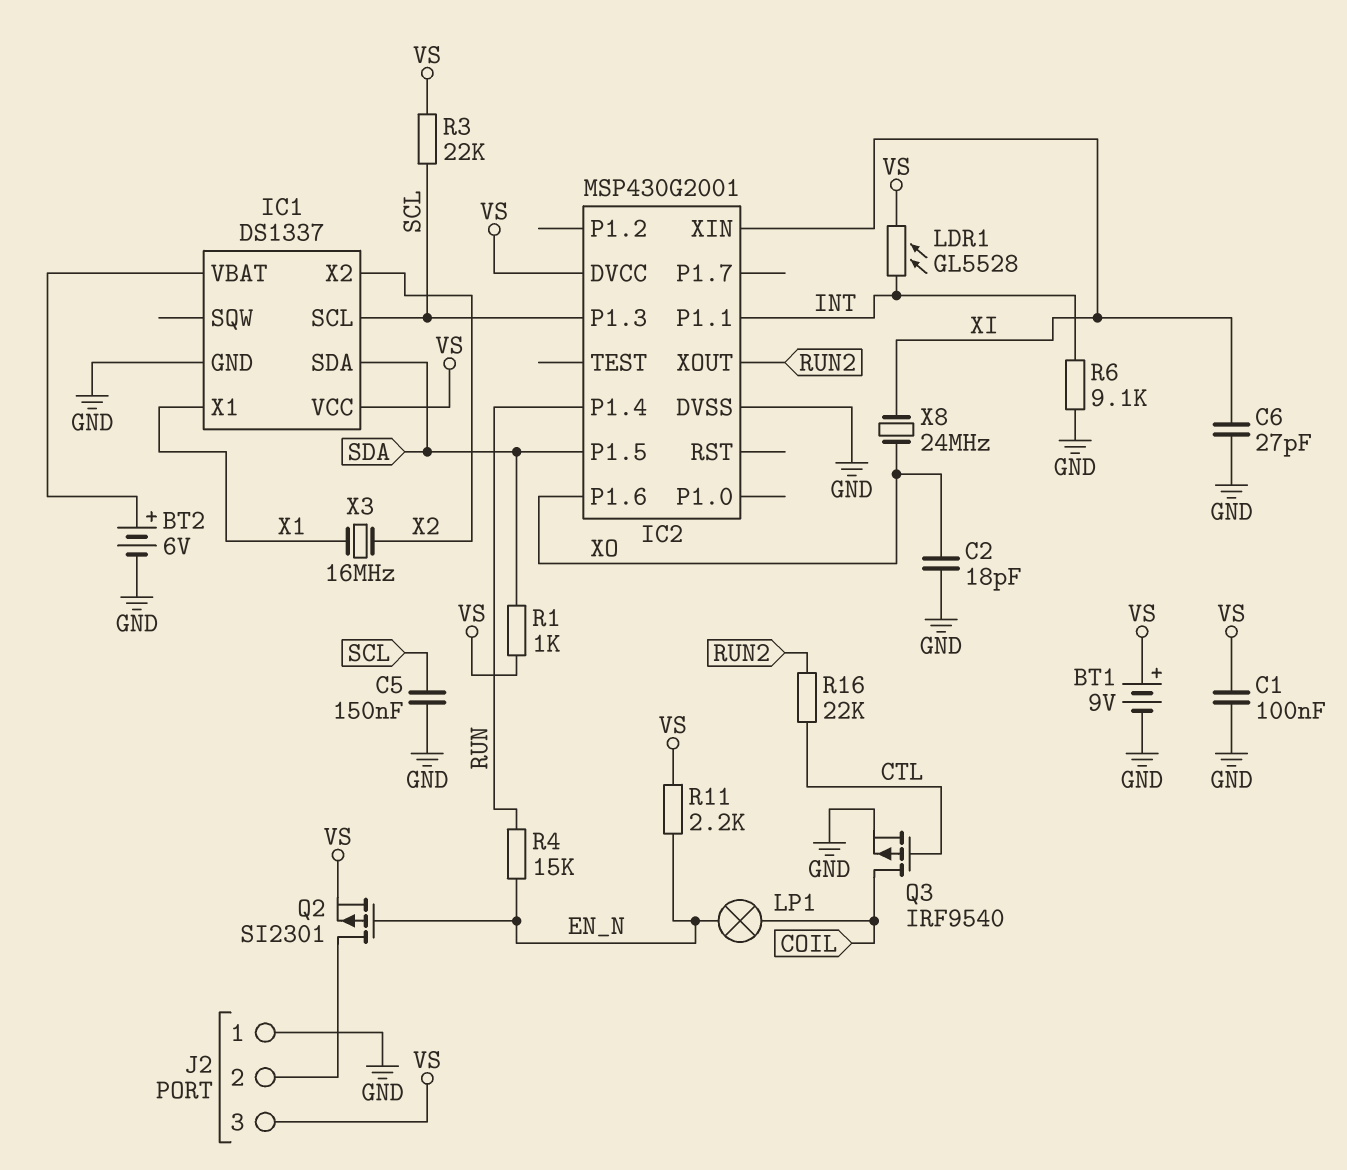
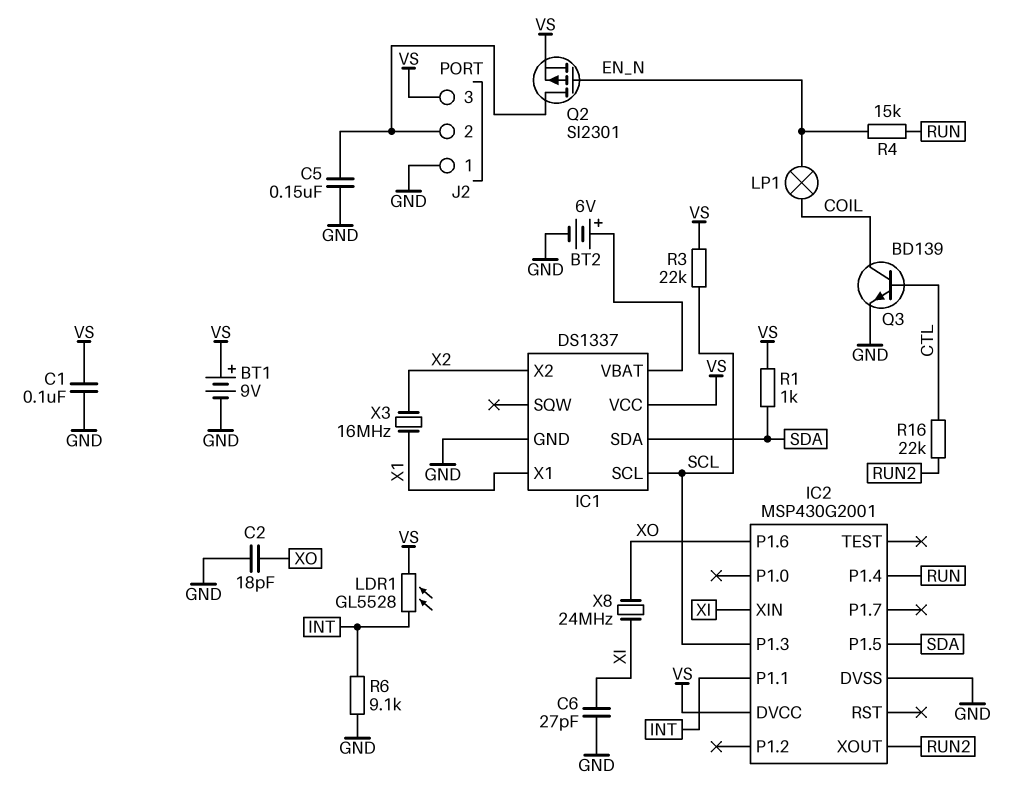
C5: 150nF (GND, SCL) -> 150nF (GND, J2/2)
Q3: PMOS IRF9540 (G CTL, D COIL, S GND) -> NPN BD139 (B CTL, C COIL, E GND)
R11: 2.2k (EN_N, VS) -> none

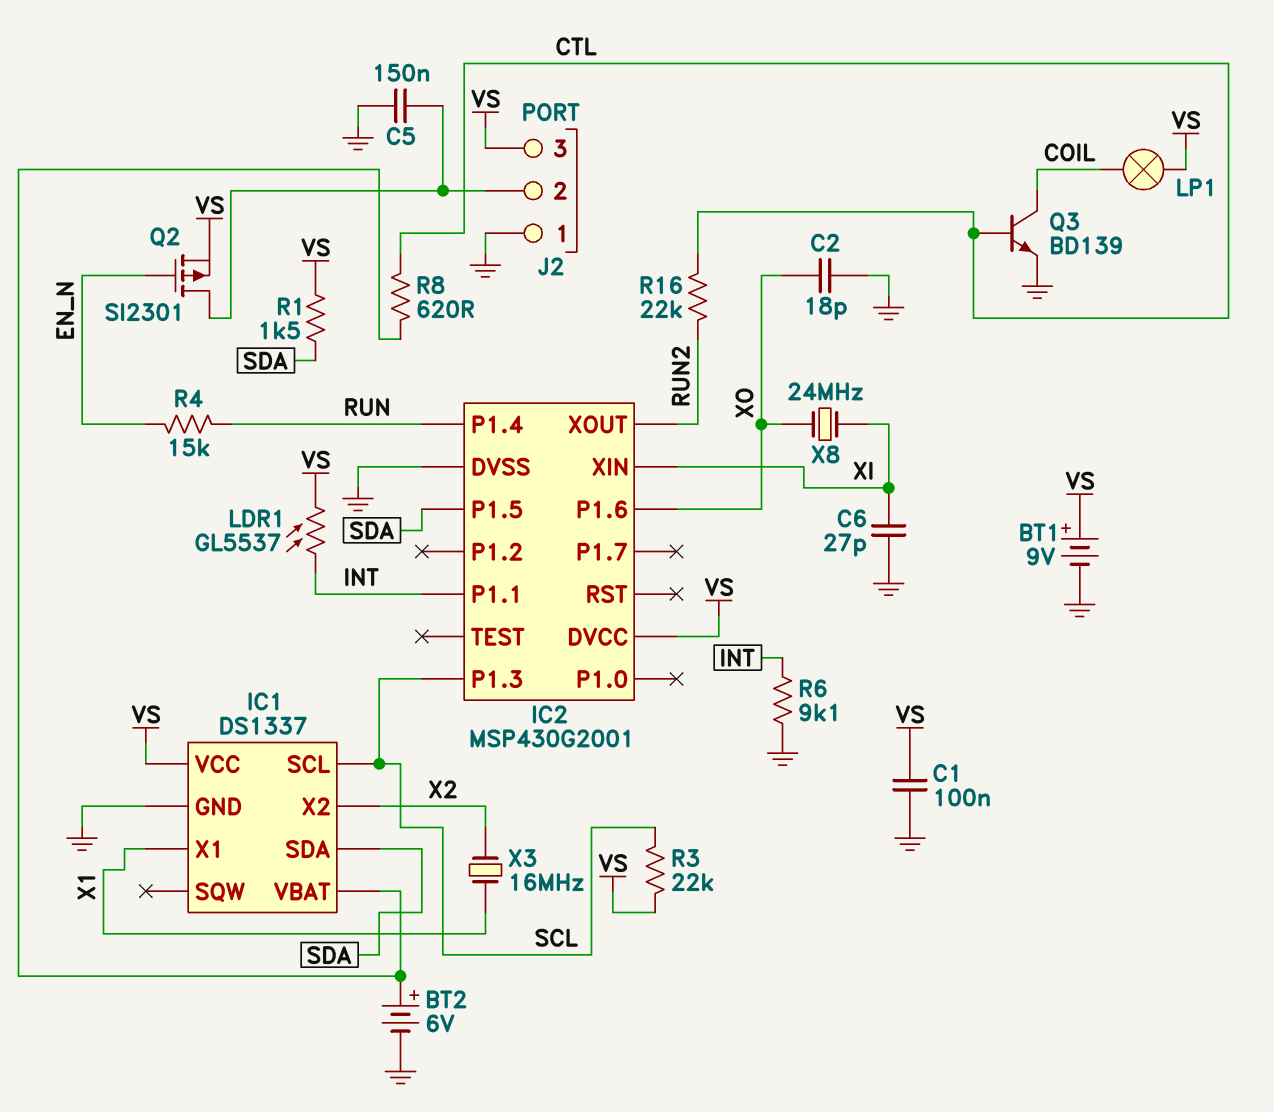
LDR1: GL5528 (INT, VS) -> GL5537 (INT, VS)
LP1: lamp (COIL, EN_N) -> lamp (COIL, VS)
R1: 1k (SDA, VS) -> 1.5k (SDA, VS)
R8: none -> 620 (CTL, IC1/VBAT)

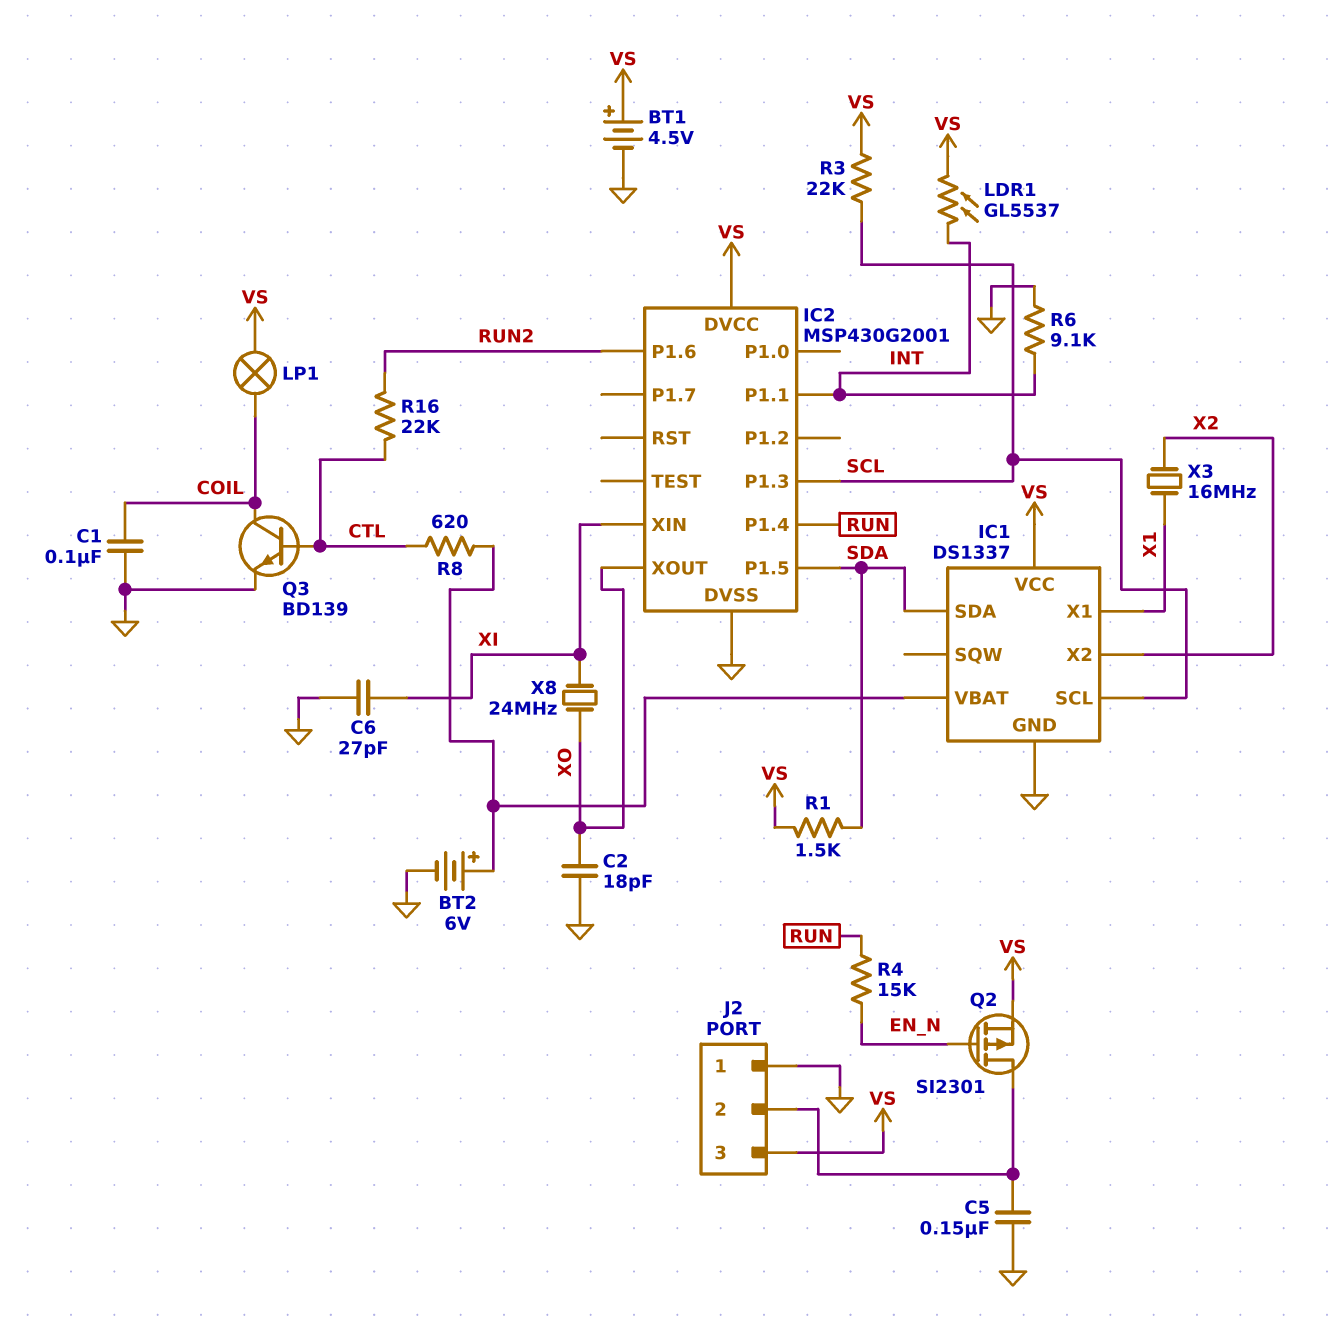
BT1: 9V (plus VS, minus GND) -> 4.5V (plus VS, minus GND)
C1: 100nF (GND, VS) -> 100nF (COIL, GND)
IC2 pin P1.6: XO -> RUN2
IC2 pin XOUT: RUN2 -> XO

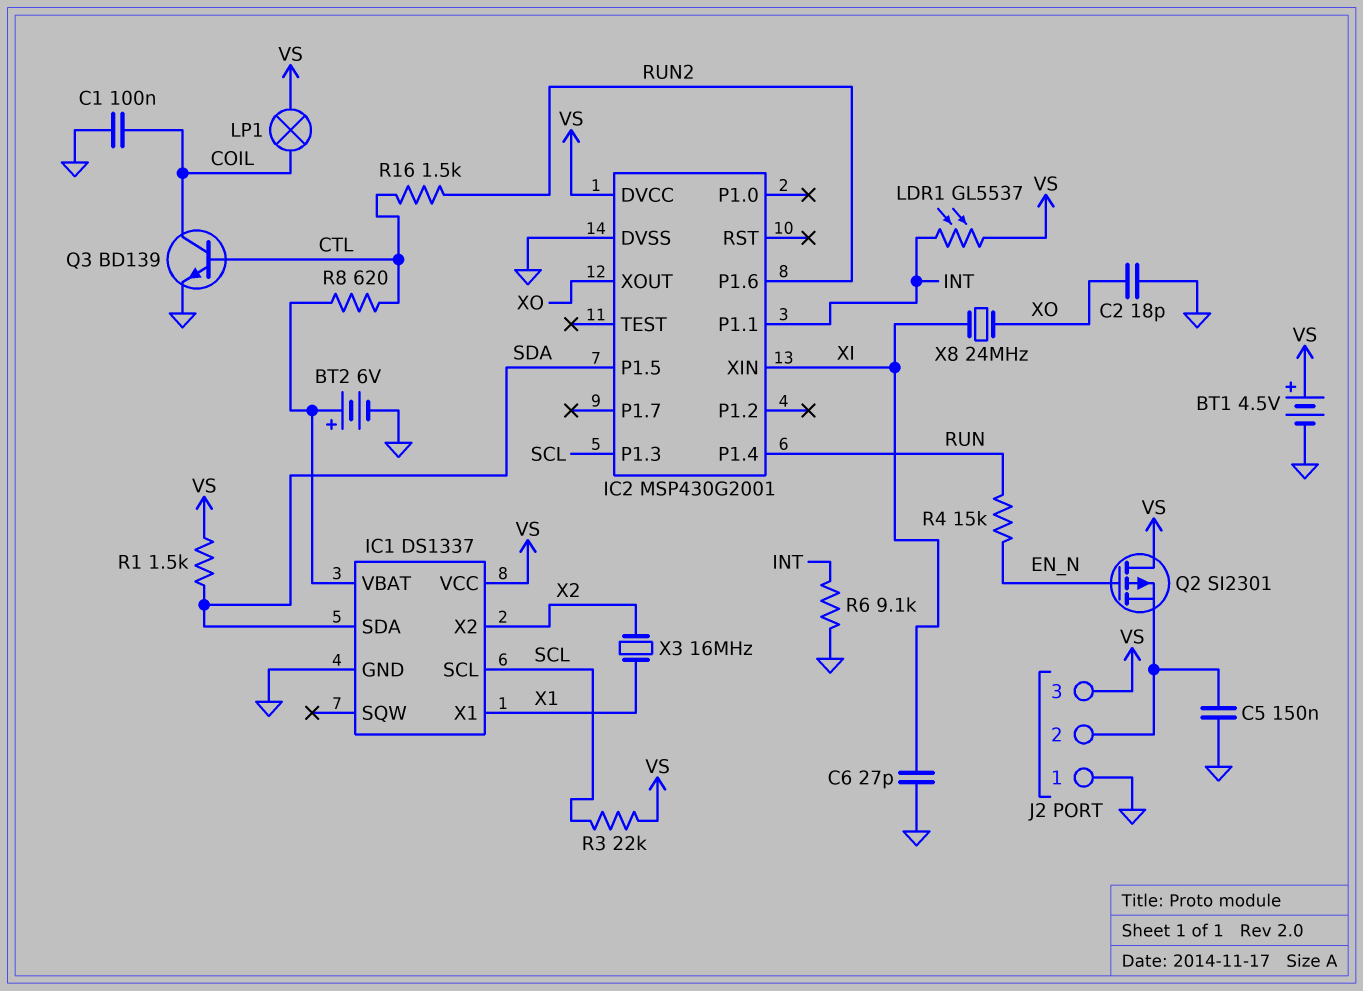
Q2: PMOS SI2301 (G EN_N, D J2/2, S VS) -> PMOS SI2301 (G EN_N, D VS, S J2/2)
R16: 22k (CTL, RUN2) -> 1.5k (CTL, RUN2)

